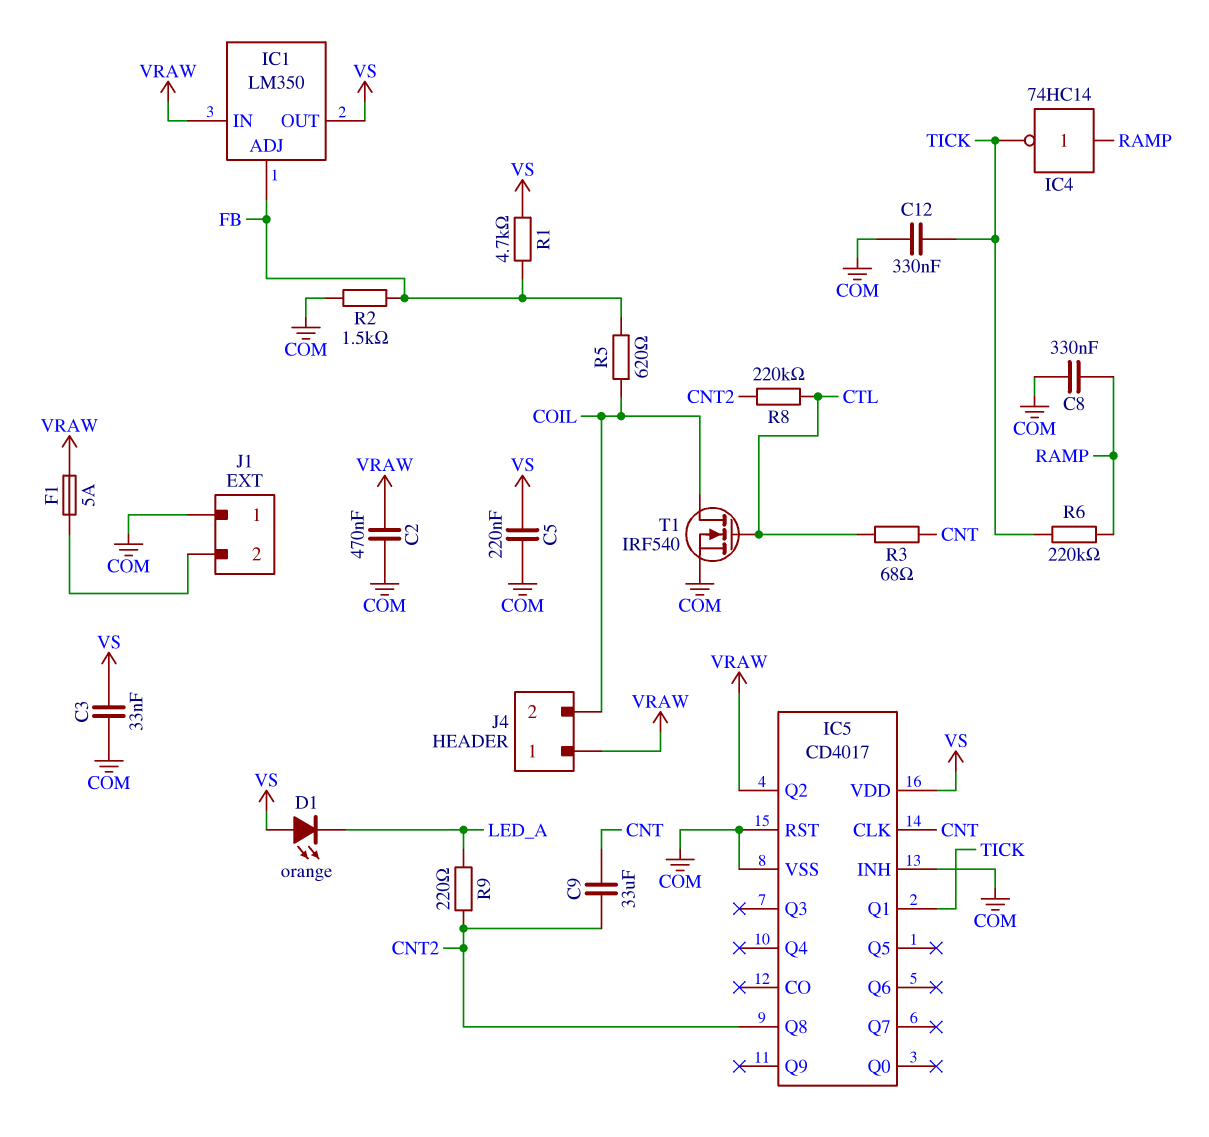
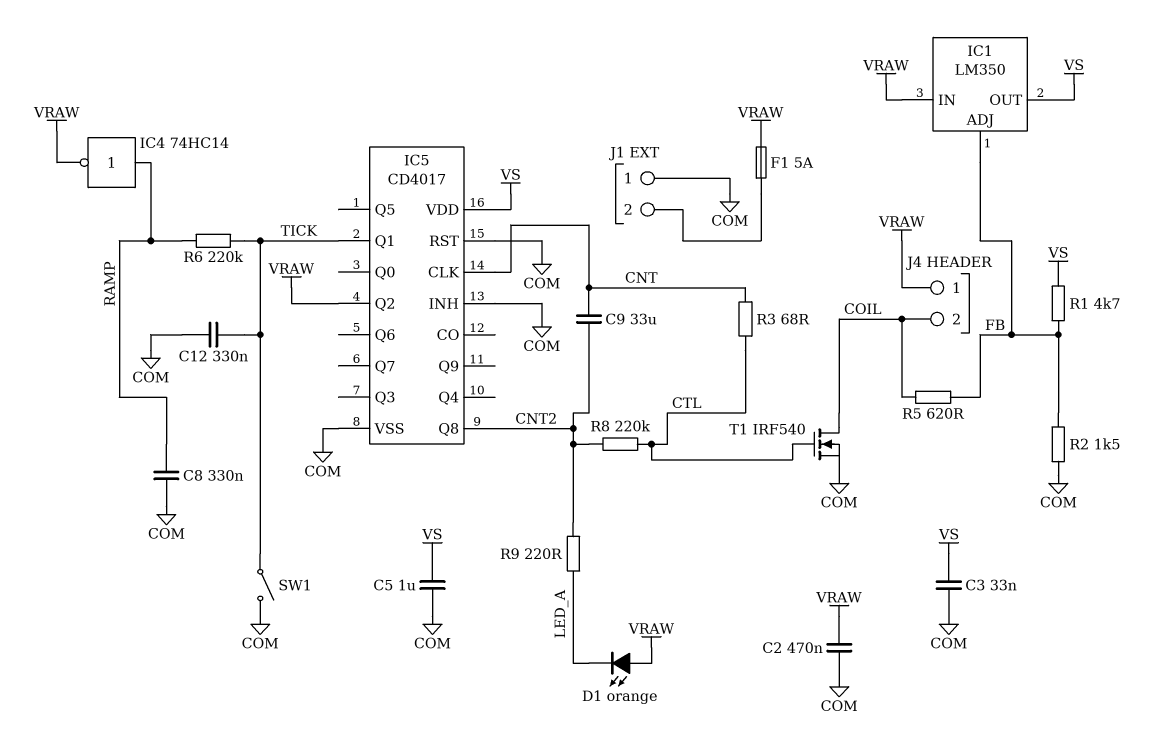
C5: 220nF (COM, VS) -> 1uF (COM, VS)
D1: LED orange (A VS, K LED_A) -> LED orange (A VRAW, K LED_A)
IC4: NOT 74HC14 (in RAMP, out TICK) -> NOT 74HC14 (in RAMP, out VRAW)
SW1: none -> switch (COM, TICK)

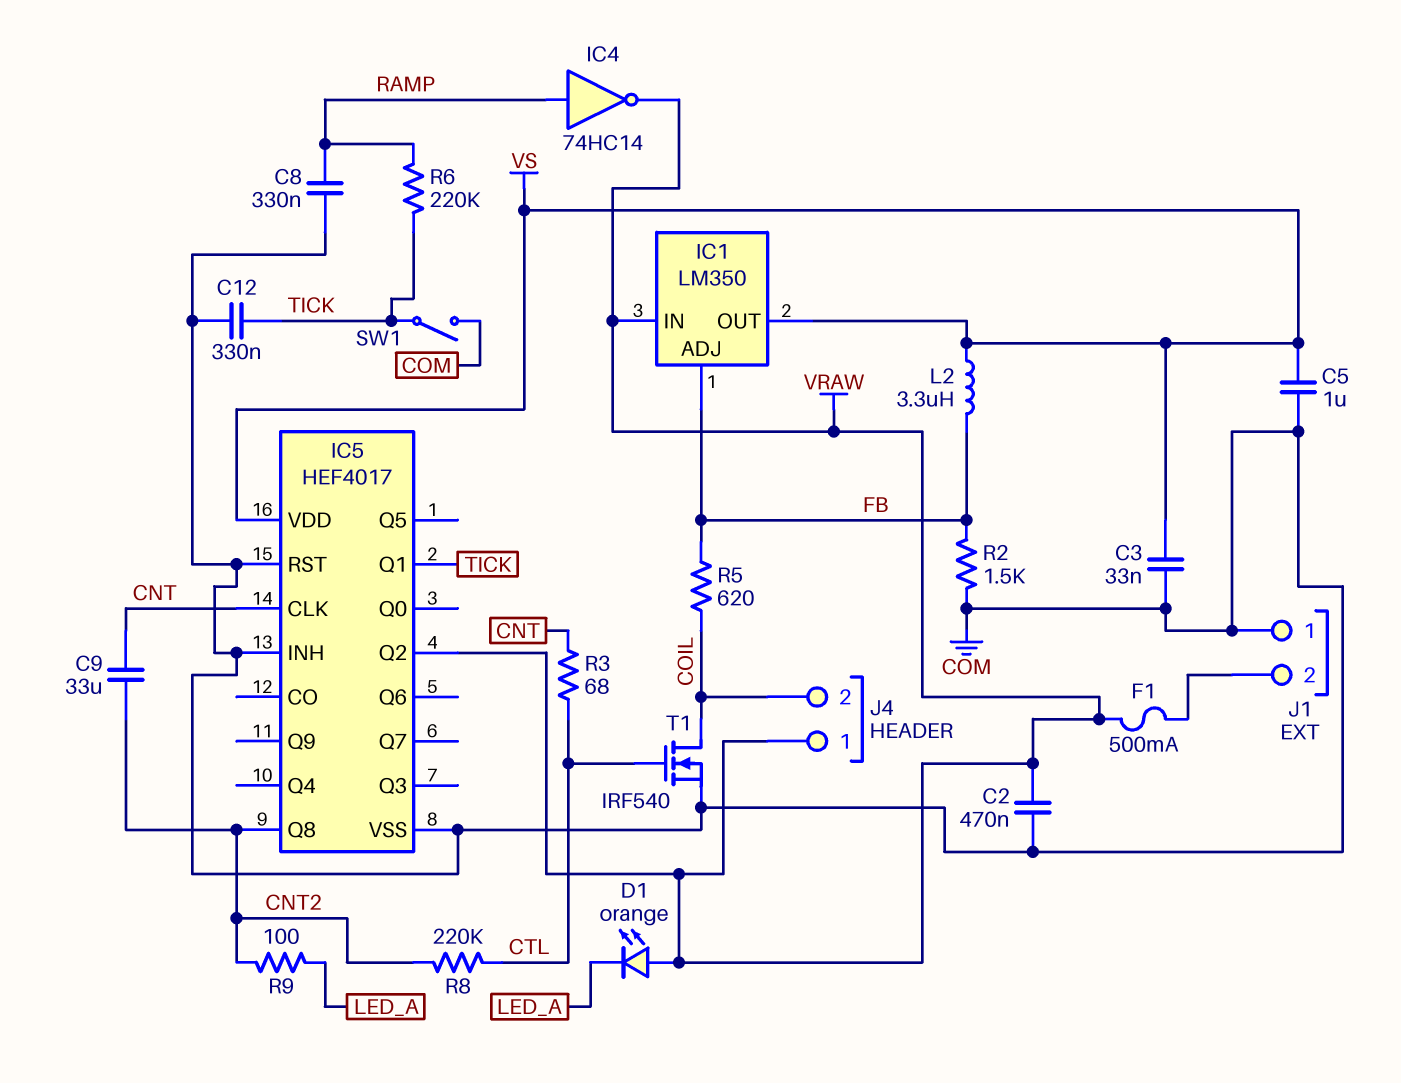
F1: 5A (J1/2, VRAW) -> 500mA (J1/2, VRAW)
IC5: CD4017 -> HEF4017
L2: none -> 3.3uH (FB, VS)
R1: 4.7k (FB, VS) -> none
R9: 220 (CNT2, LED_A) -> 100 (CNT2, LED_A)

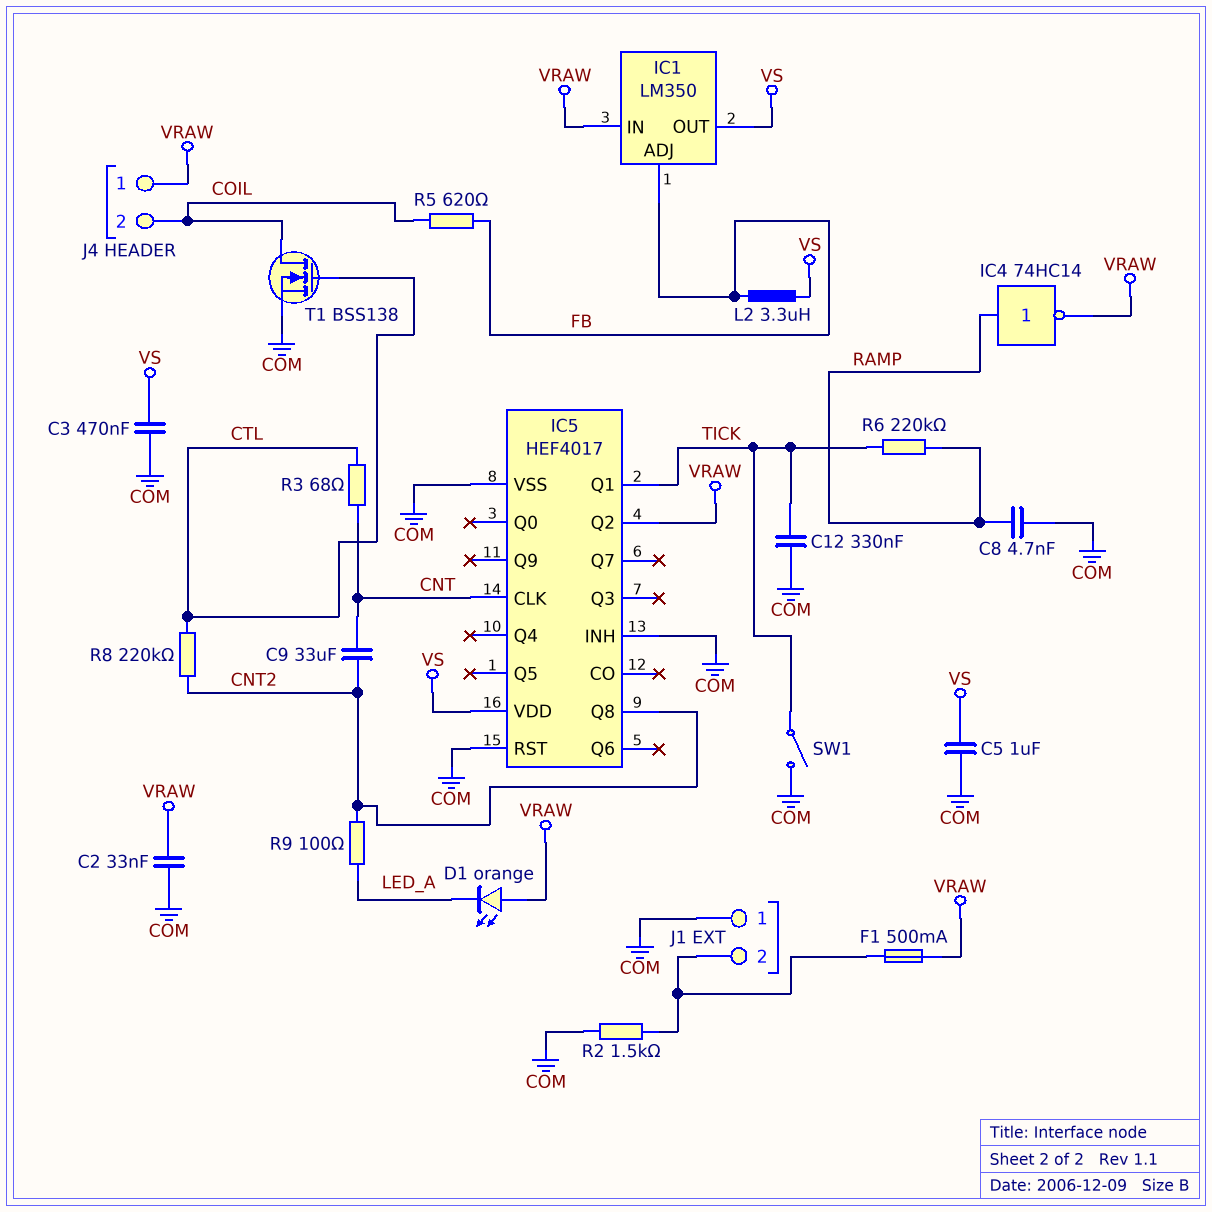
C2: 470nF (COM, VRAW) -> 33nF (COM, VRAW)
C3: 33nF (COM, VS) -> 470nF (COM, VS)
C8: 330nF (COM, RAMP) -> 4.7nF (COM, RAMP)
R2: 1.5k (COM, FB) -> 1.5k (COM, J1/2)
T1: NMOS IRF540 (G CTL, D COIL, S COM) -> NMOS BSS138 (G CTL, D COIL, S COM)

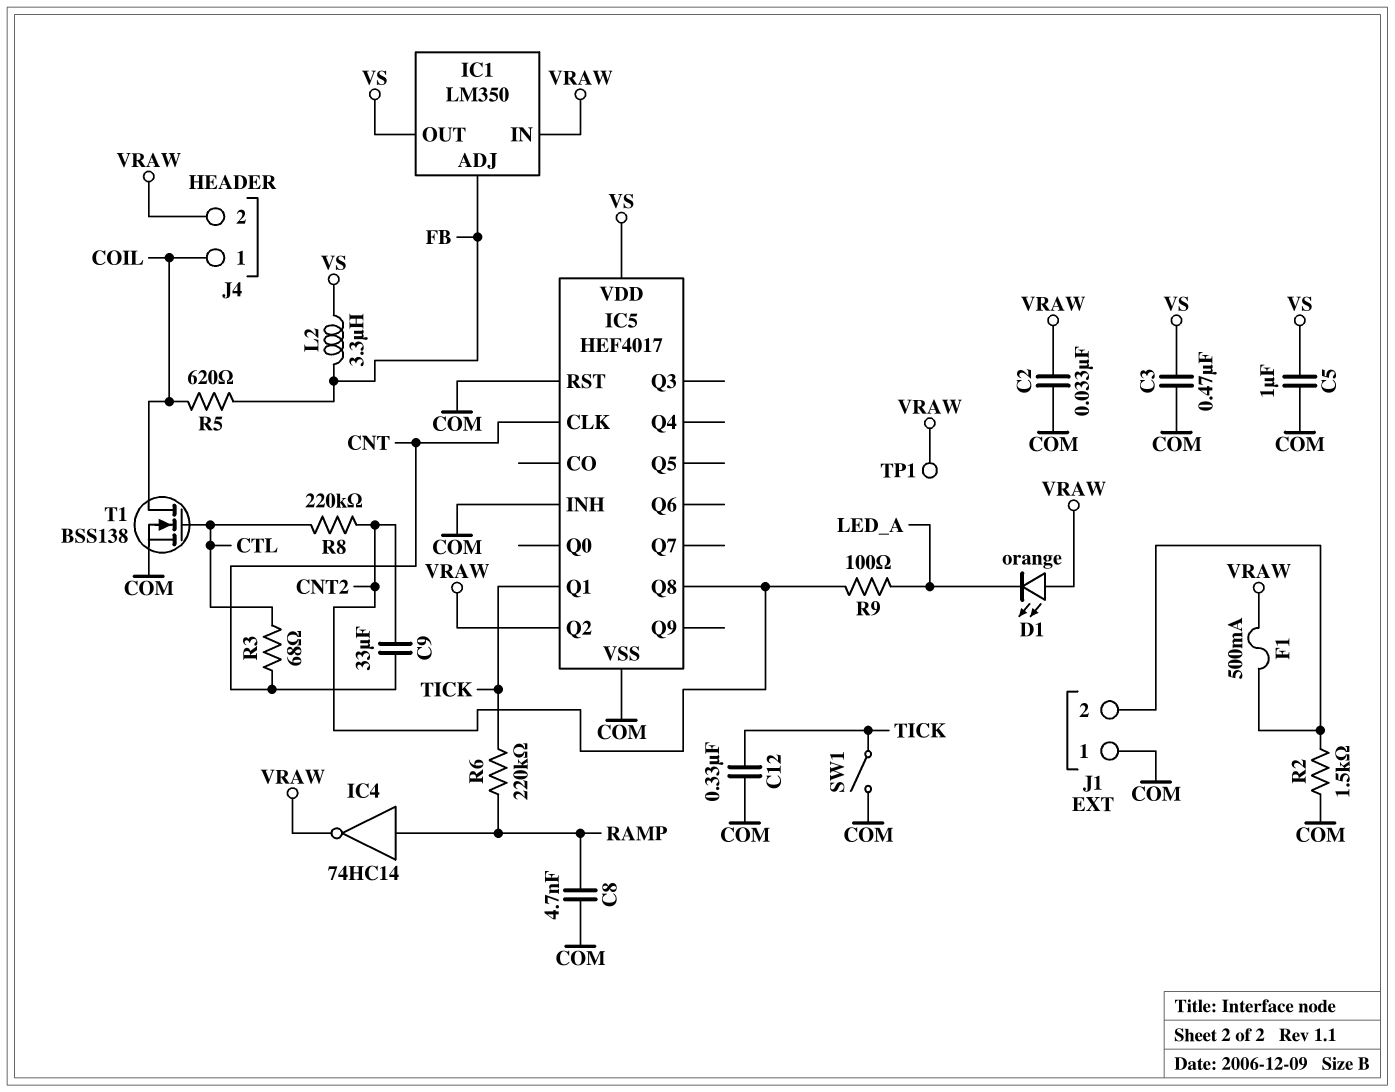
J4 pin 1: VRAW -> COIL
J4 pin 2: COIL -> VRAW
TP1: none -> test point (VRAW)

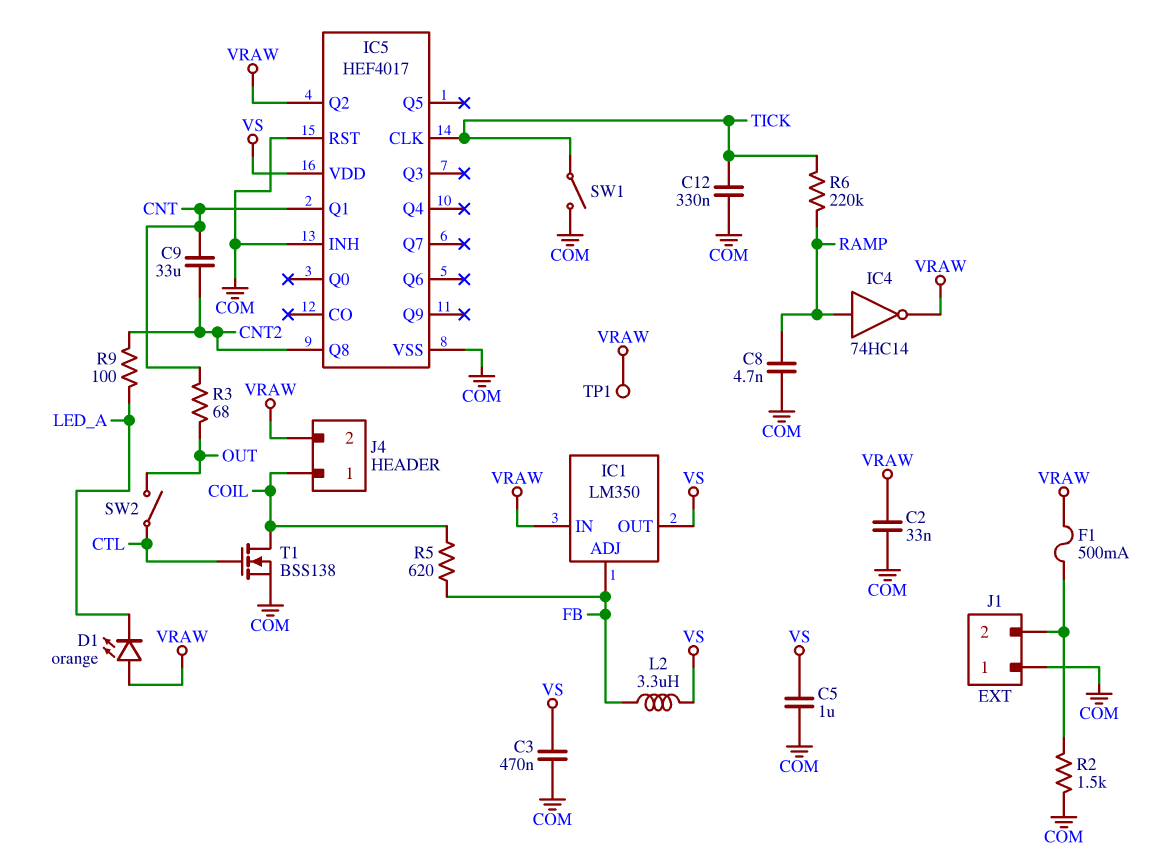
IC5 pin CLK: CNT -> TICK
IC5 pin Q1: TICK -> CNT
R3: 68 (CNT, CTL) -> 68 (CNT, OUT)
R8: 220k (CNT2, CTL) -> none
SW2: none -> switch (CTL, OUT)

